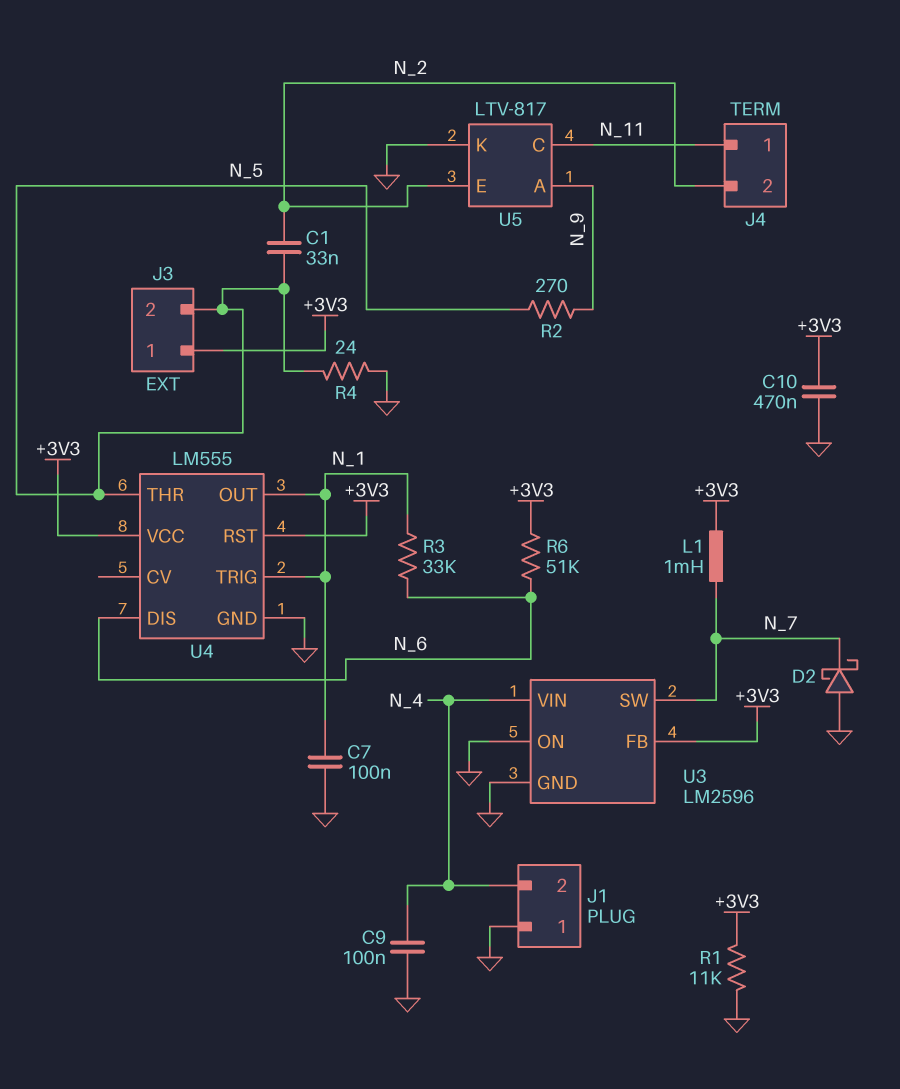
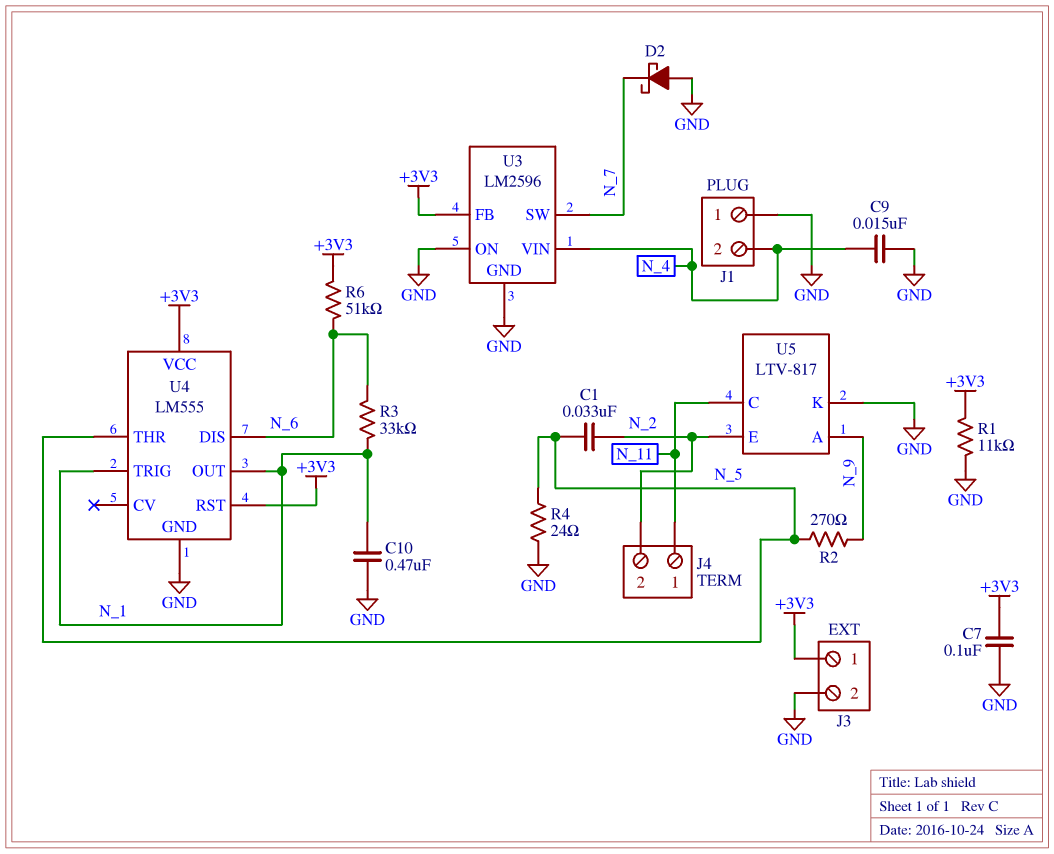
C7: 100nF (GND, N_1) -> 100nF (+3V3, GND)
C9: 100nF (GND, N_4) -> 15nF (GND, N_4)
C10: 470nF (+3V3, GND) -> 470nF (GND, N_1)
J3 pin 2: N_5 -> GND
L1: 1mH (+3V3, N_7) -> none

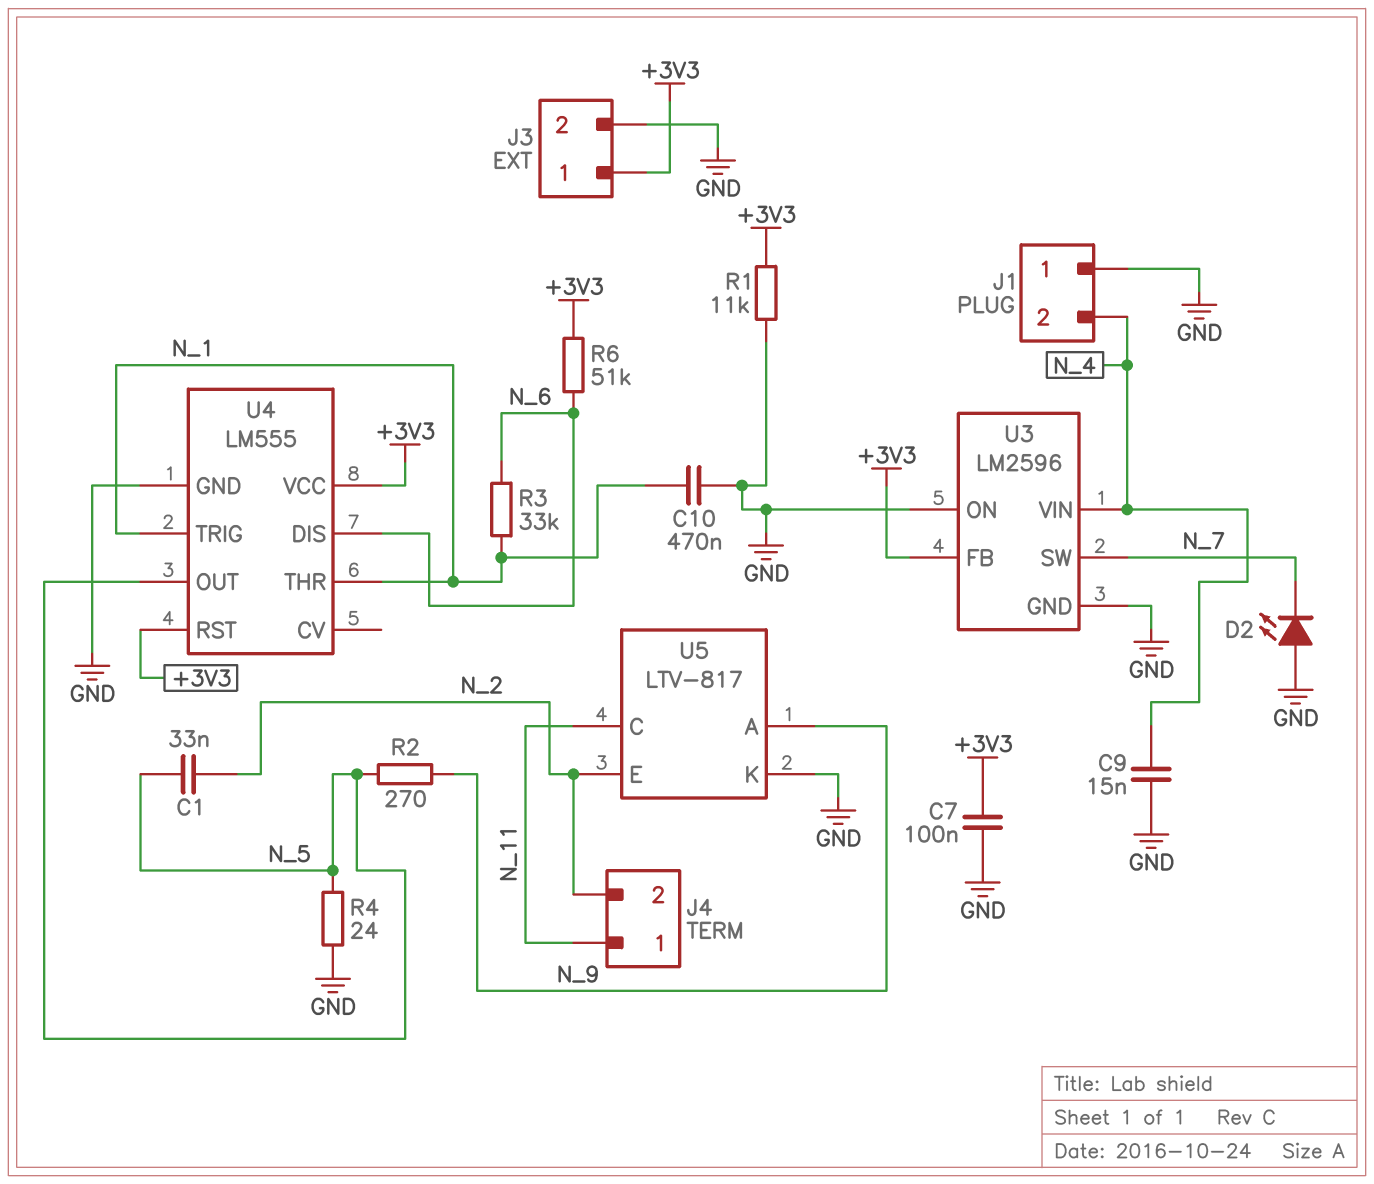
D2: schottky (A GND, K N_7) -> LED (A GND, K N_7)
U4 pin OUT: N_1 -> N_5
U4 pin THR: N_5 -> N_1

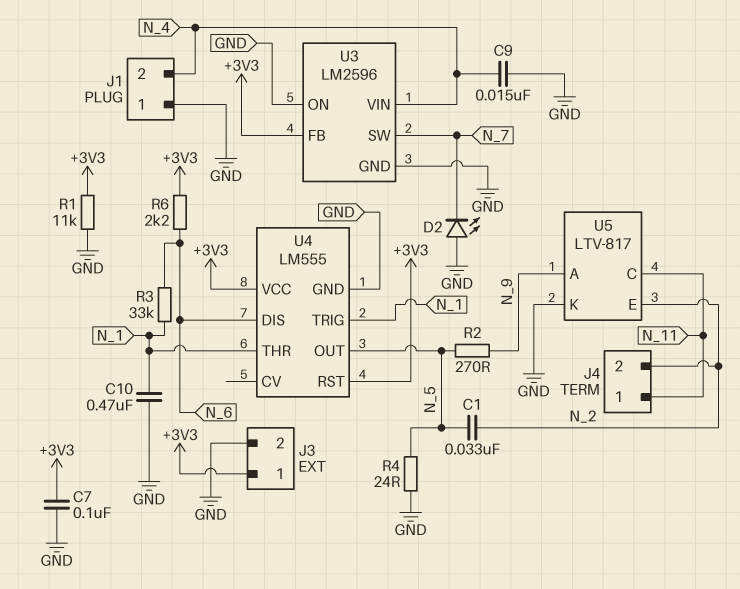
R6: 51k (+3V3, N_6) -> 2.2k (+3V3, N_6)

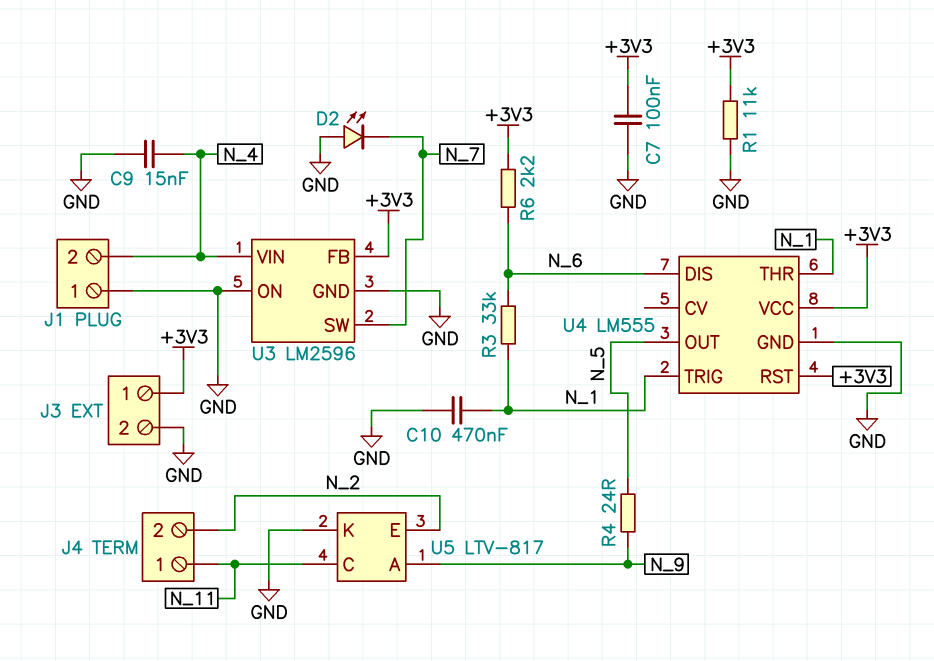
C1: 33nF (N_2, N_5) -> none
R2: 270 (N_5, N_9) -> none
R4: 24 (GND, N_5) -> 24 (N_5, N_9)

